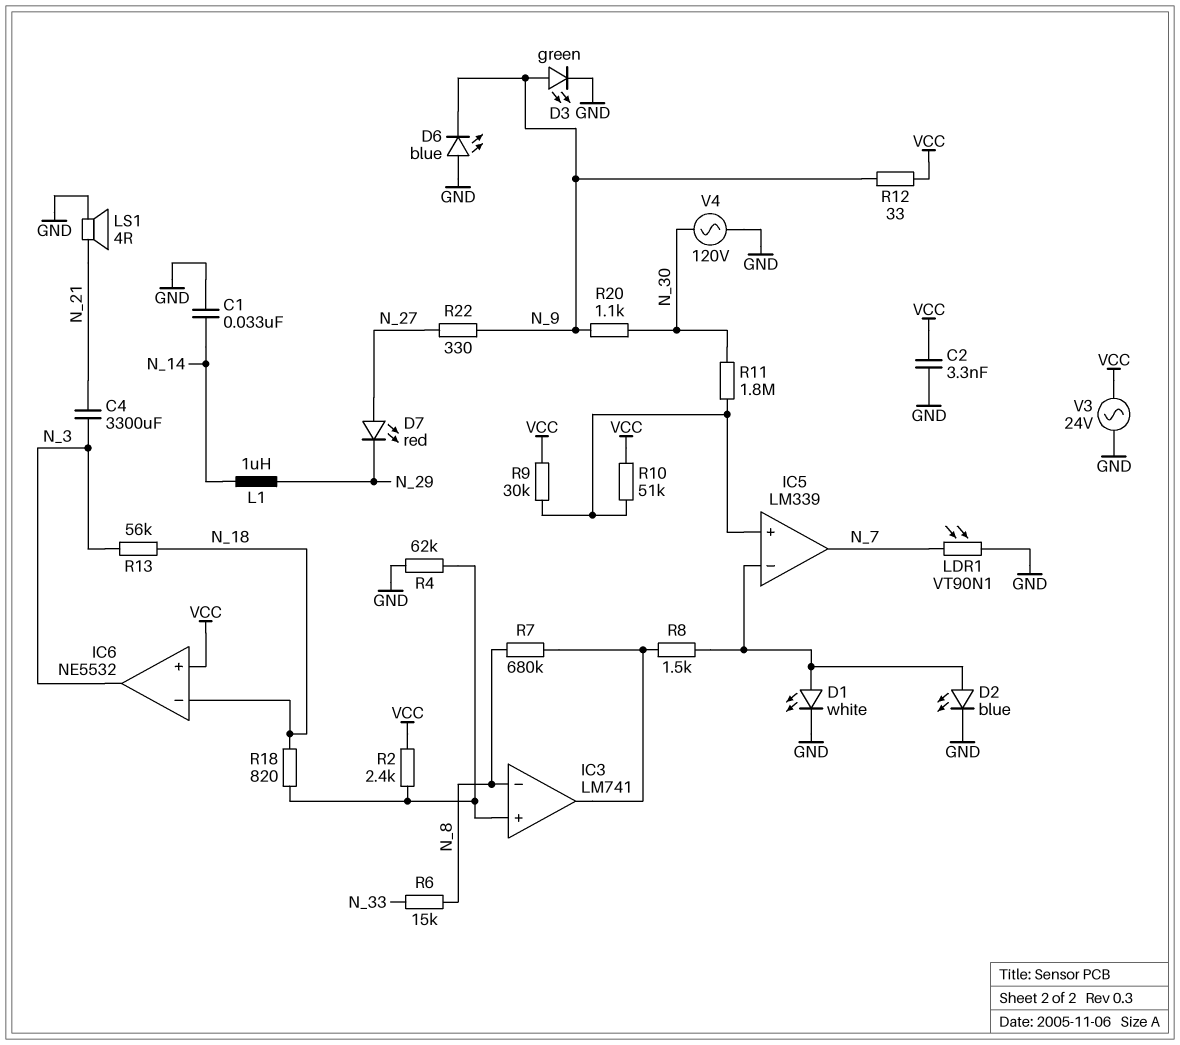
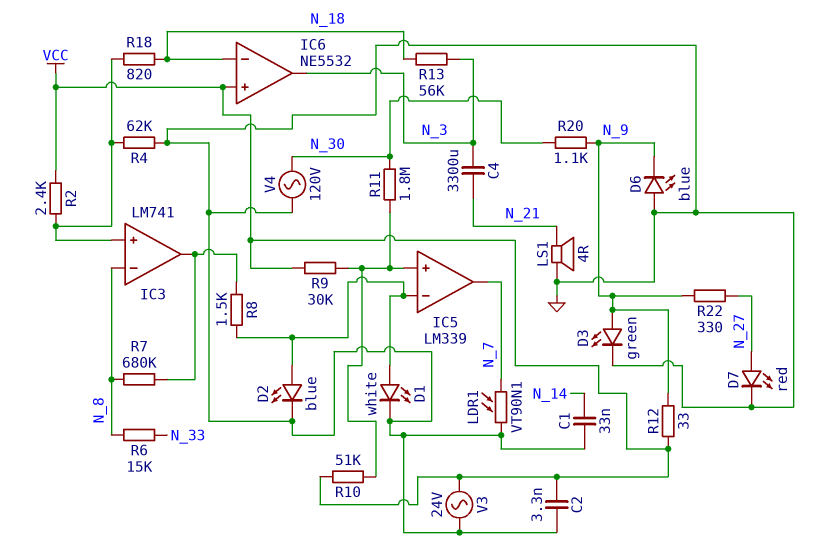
D7: LED red (A N_27, K N_29) -> LED red (A N_27, K GND)
L1: 1uH (N_14, N_29) -> none

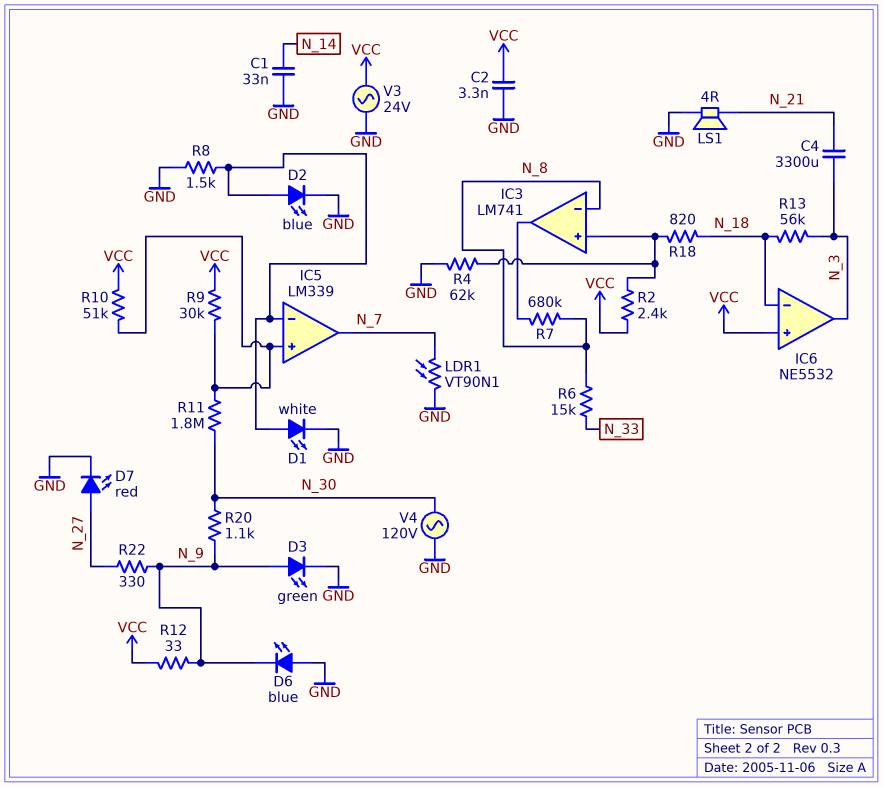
R8: 1.5k (IC3/out, IC5/in-) -> 1.5k (GND, IC5/in-)

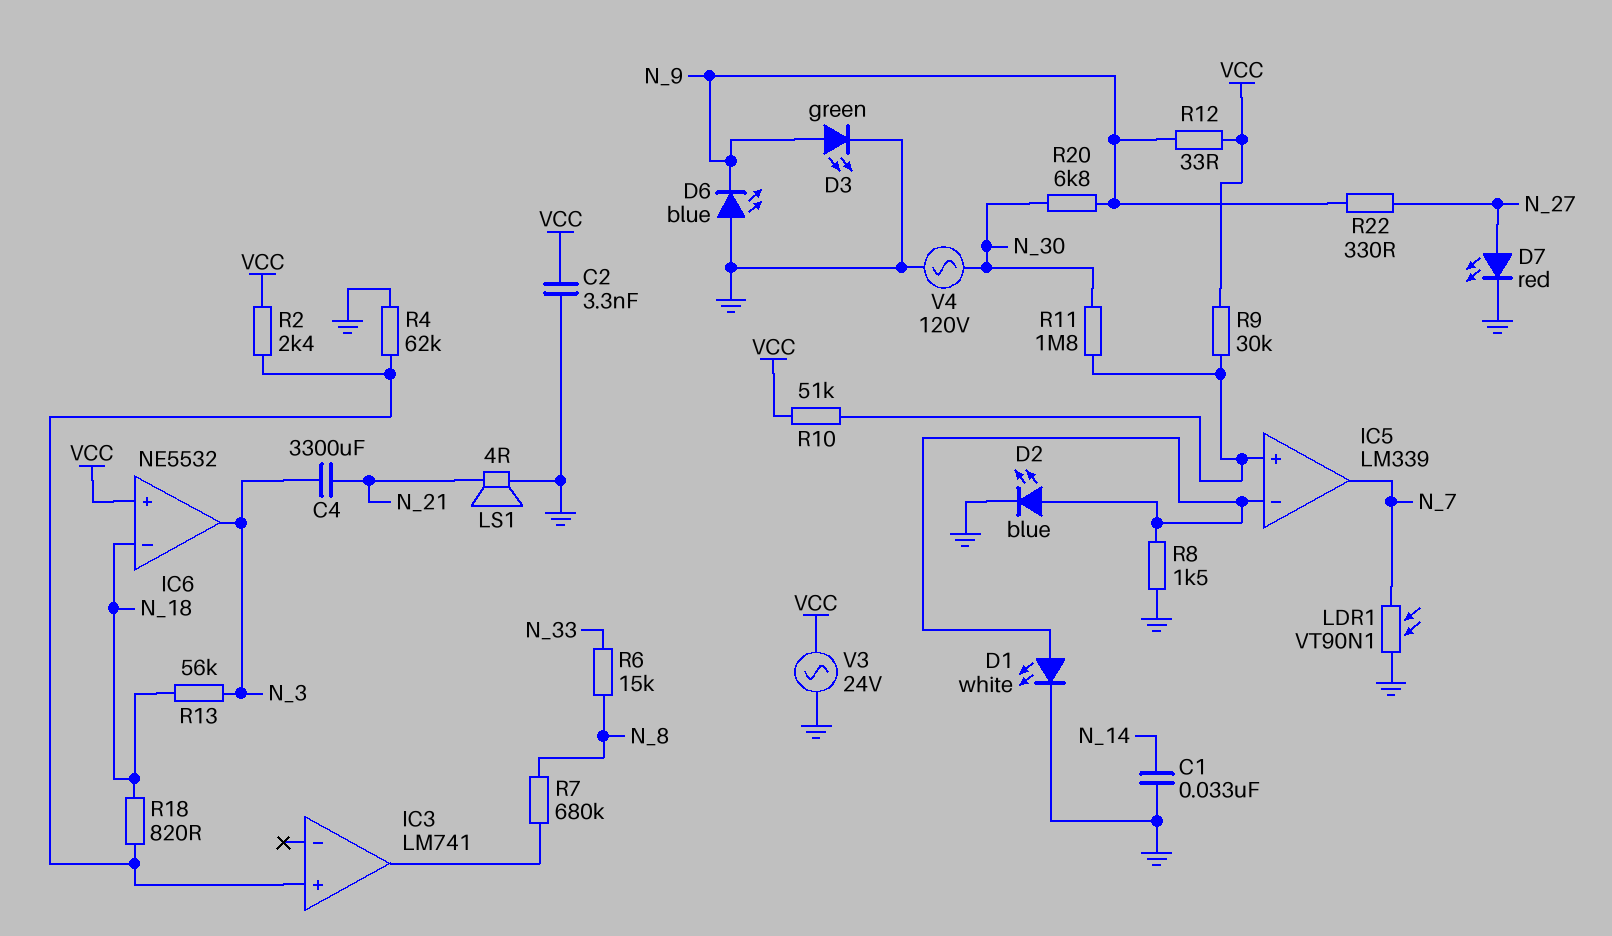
IC3 pin in-: N_8 -> none
R20: 1.1k (N_9, N_30) -> 6.8k (N_9, N_30)

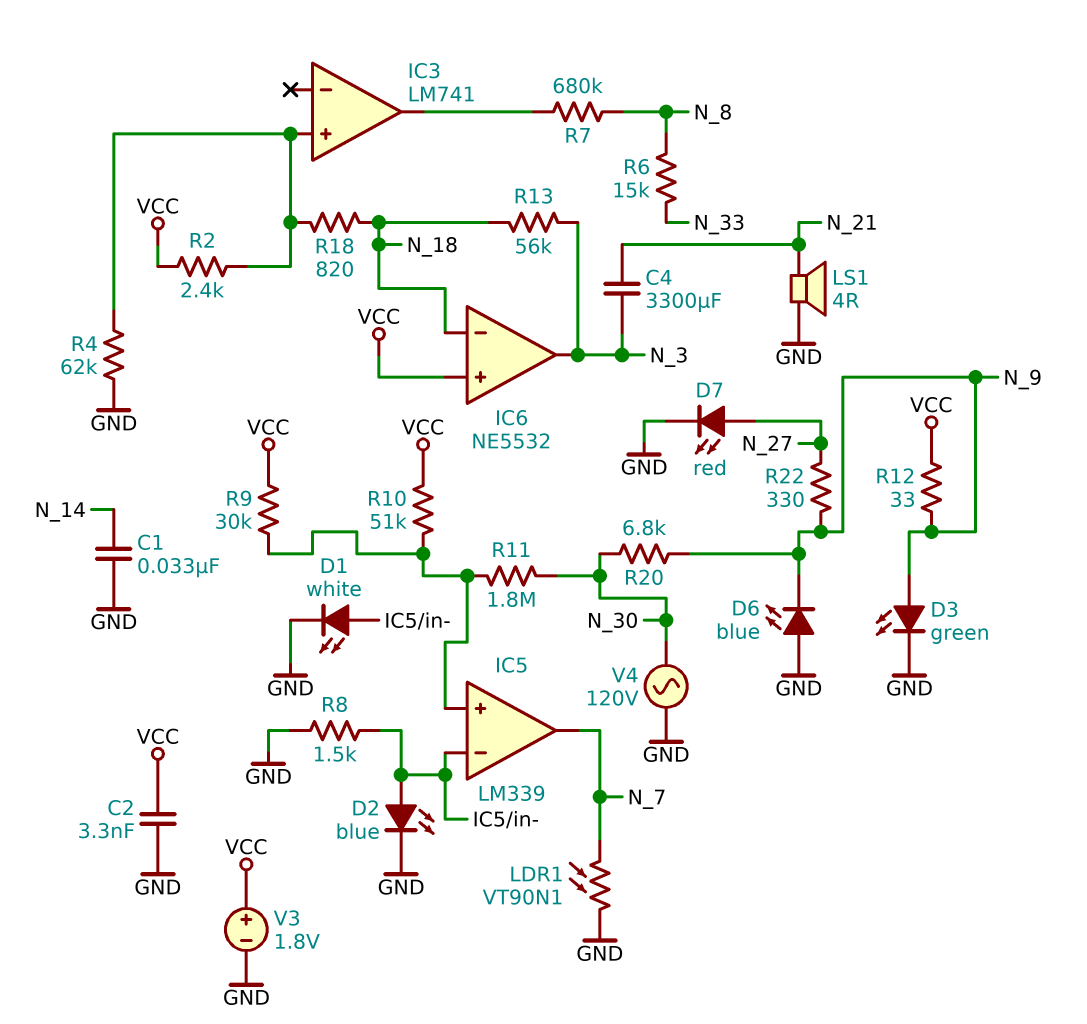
V3: AC 24V (GND, VCC) -> 1.8V (plus VCC, minus GND)

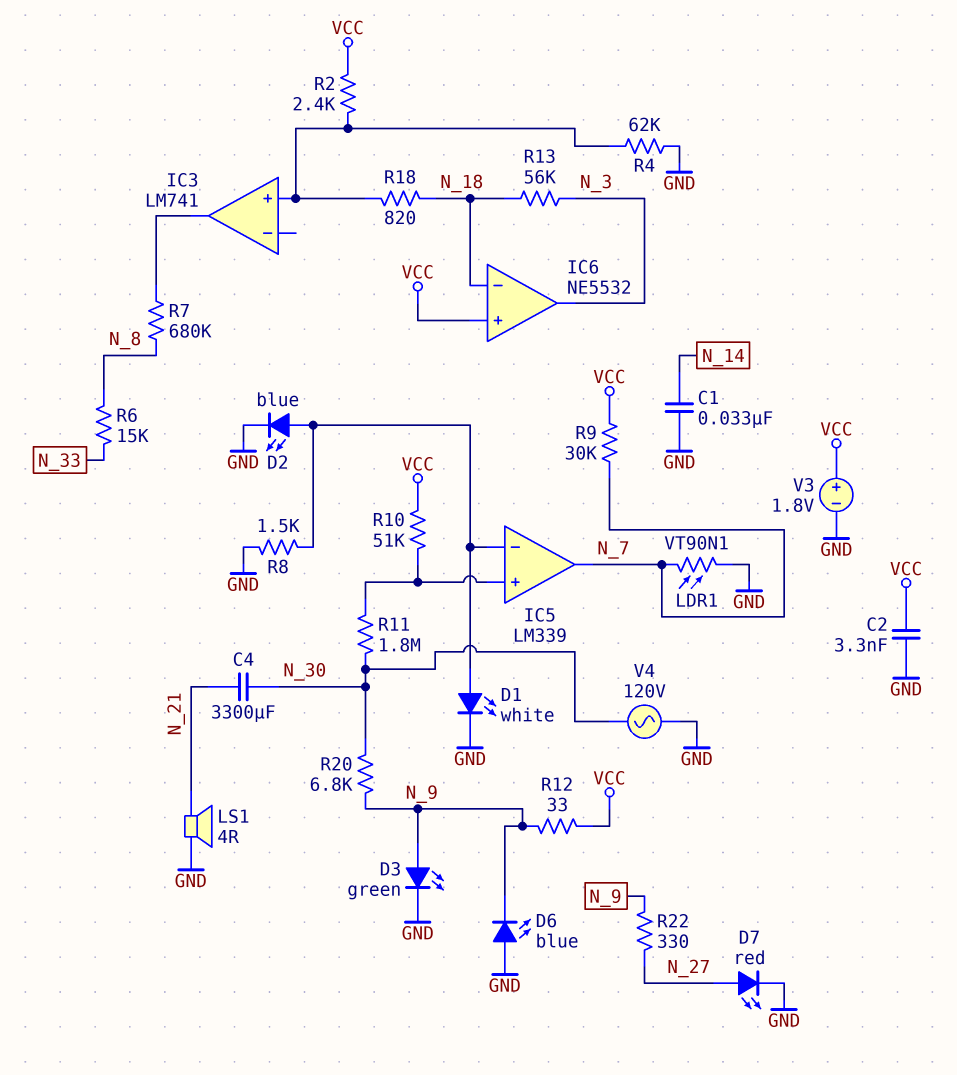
C4: 3300uF (N_3, N_21) -> 3300uF (N_21, N_30)
R9: 30k (IC5/in+, VCC) -> 30k (N_7, VCC)

